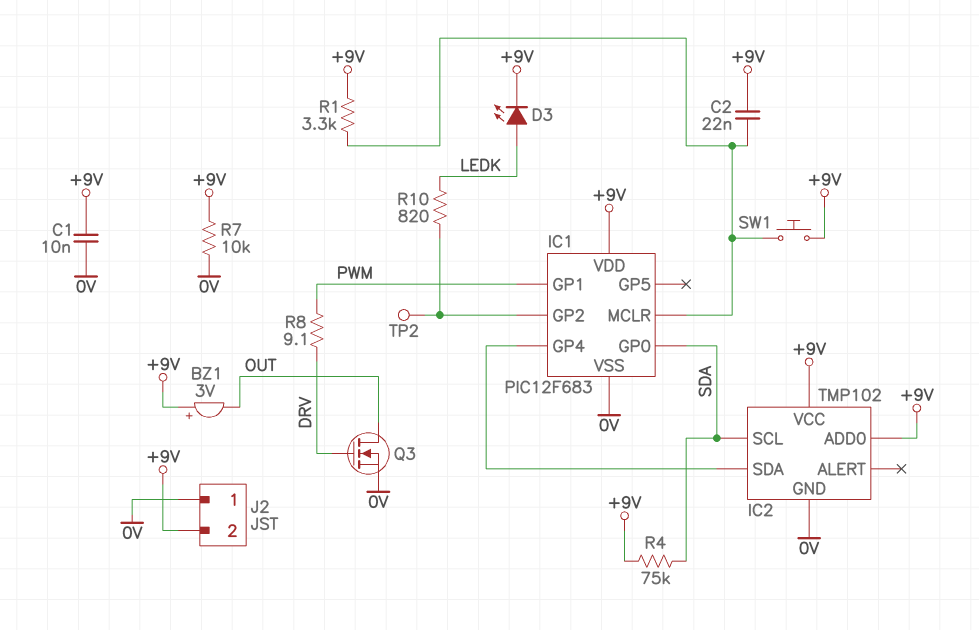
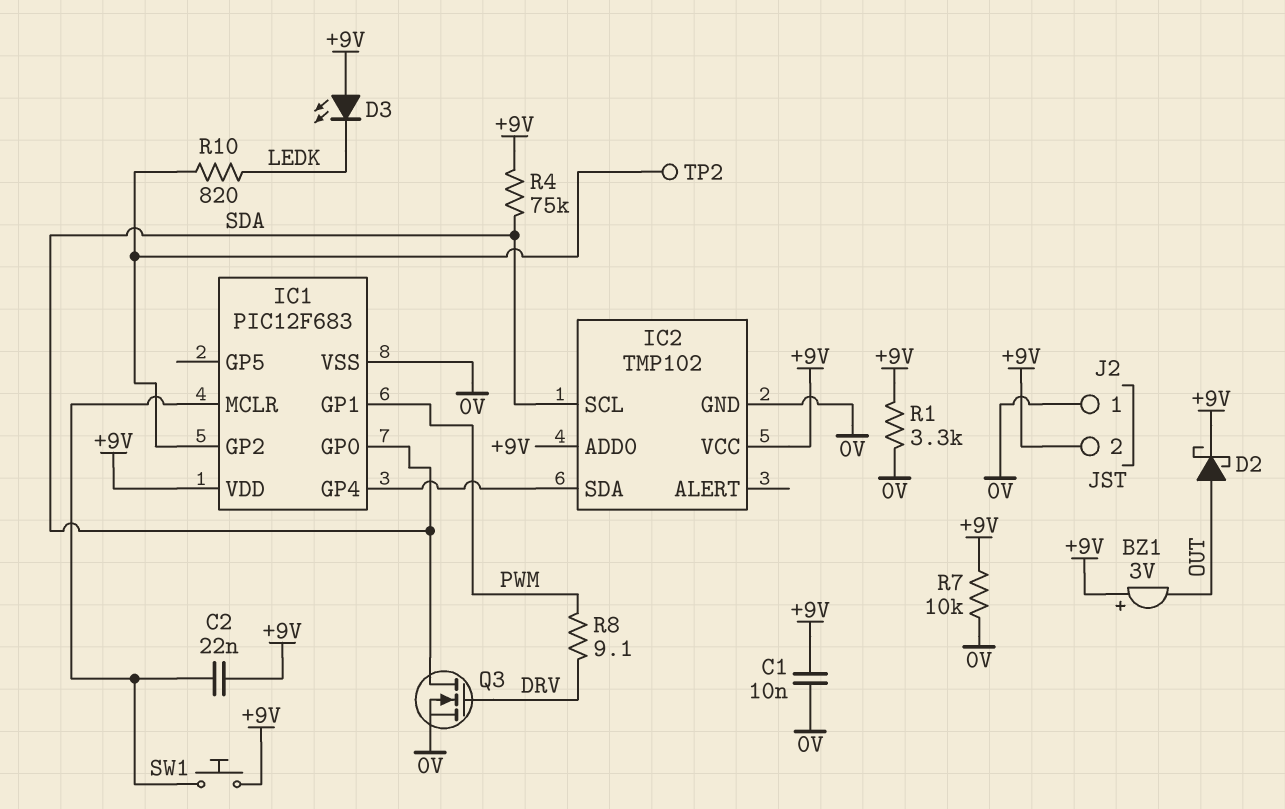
D2: none -> schottky (A OUT, K +9V)
D3: LED (A LEDK, K +9V) -> LED (A +9V, K LEDK)
Q3: NMOS (G DRV, D OUT, S 0V) -> NMOS (G DRV, D SDA, S 0V)
R1: 3.3k (+9V, IC1/MCLR) -> 3.3k (+9V, 0V)

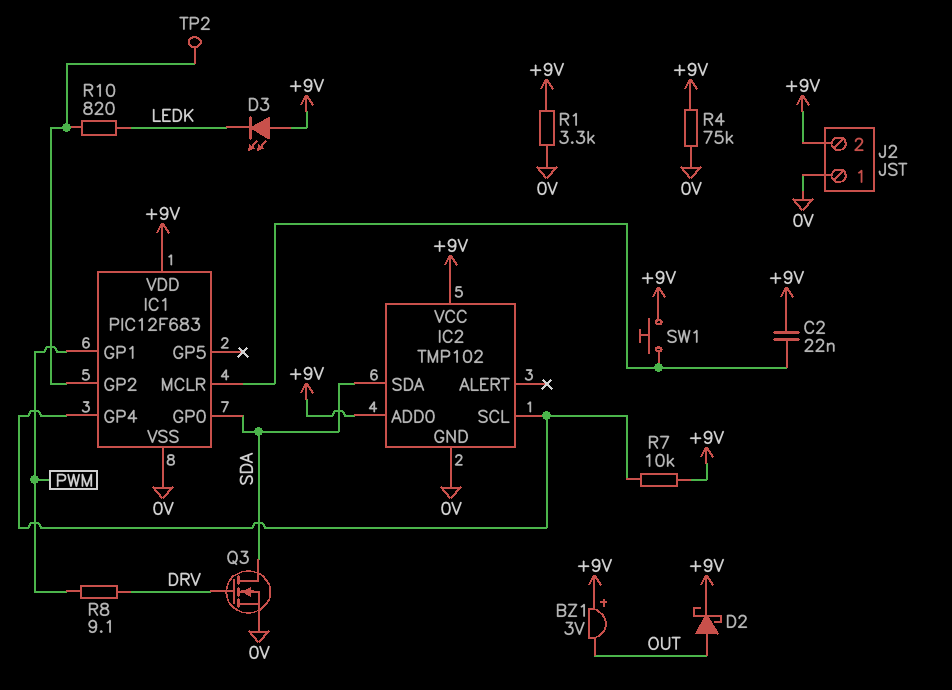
C1: 10nF (+9V, 0V) -> none
IC2 pin SCL: SDA -> IC1/GP4
IC2 pin SDA: IC1/GP4 -> SDA
R4: 75k (+9V, SDA) -> 75k (+9V, 0V)
R7: 10k (+9V, 0V) -> 10k (+9V, IC1/GP4)

